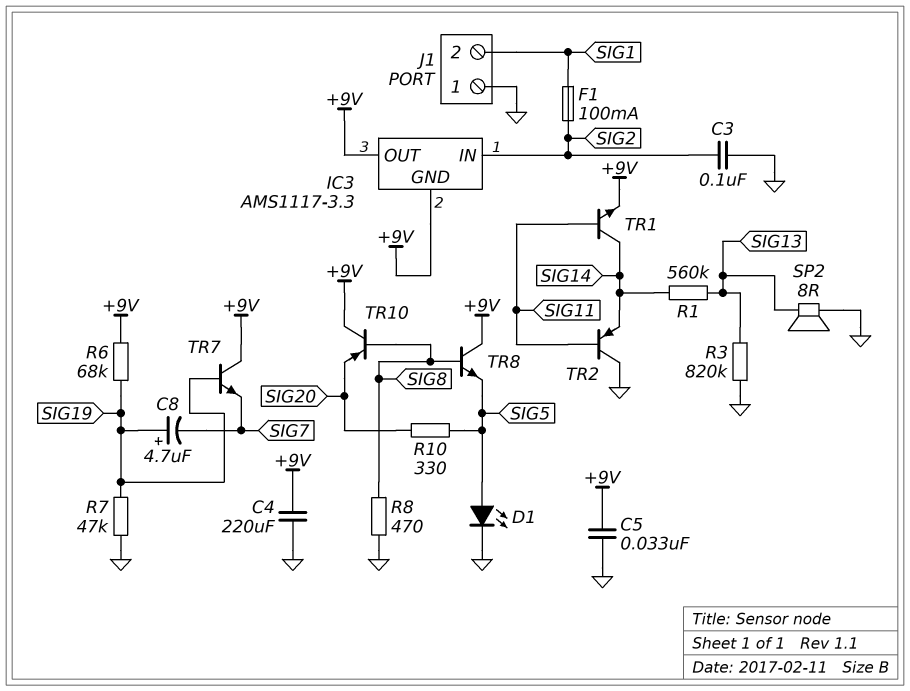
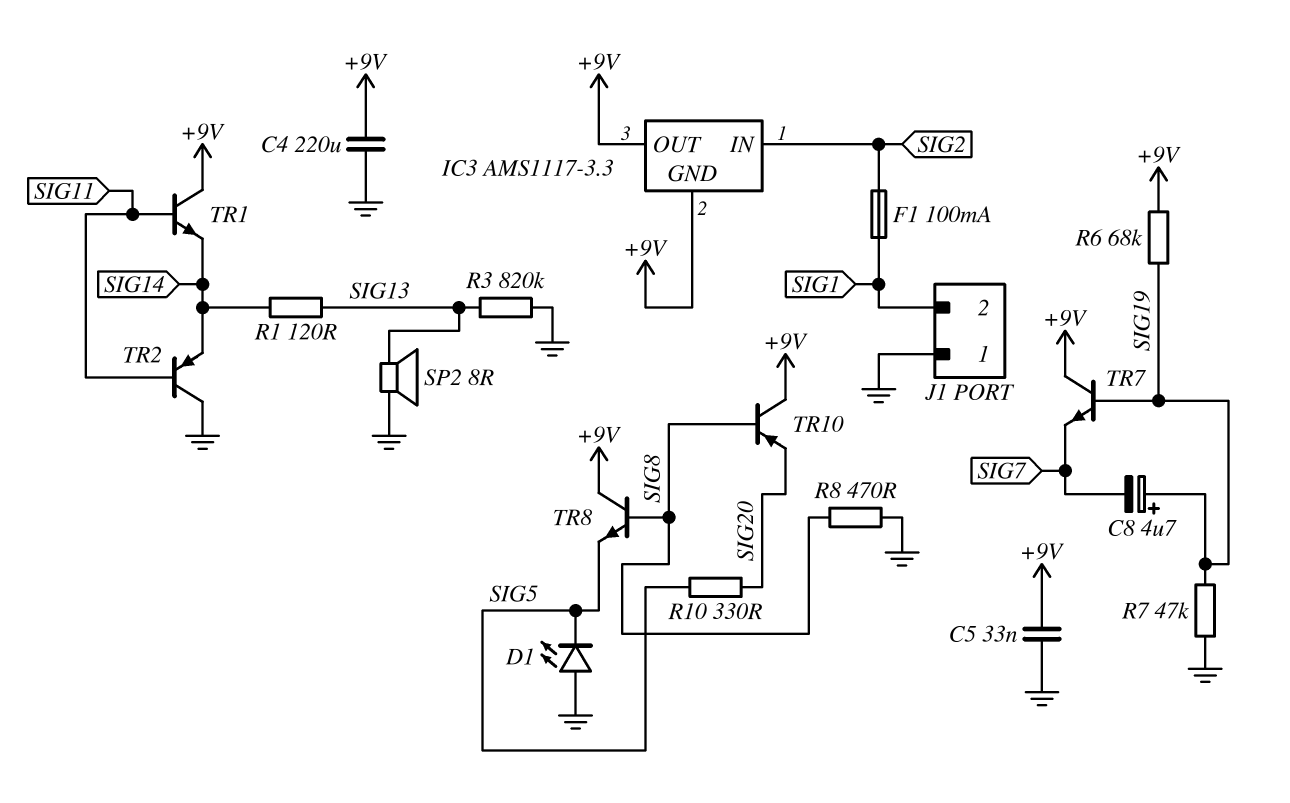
C3: 100nF (GND, SIG2) -> none
D1: LED (A SIG5, K GND) -> LED (A GND, K SIG5)
R1: 560k (SIG13, SIG14) -> 120 (SIG13, SIG14)
TR1: NPN (B SIG11, C SIG14, E +9V) -> NPN (B SIG11, C +9V, E SIG14)

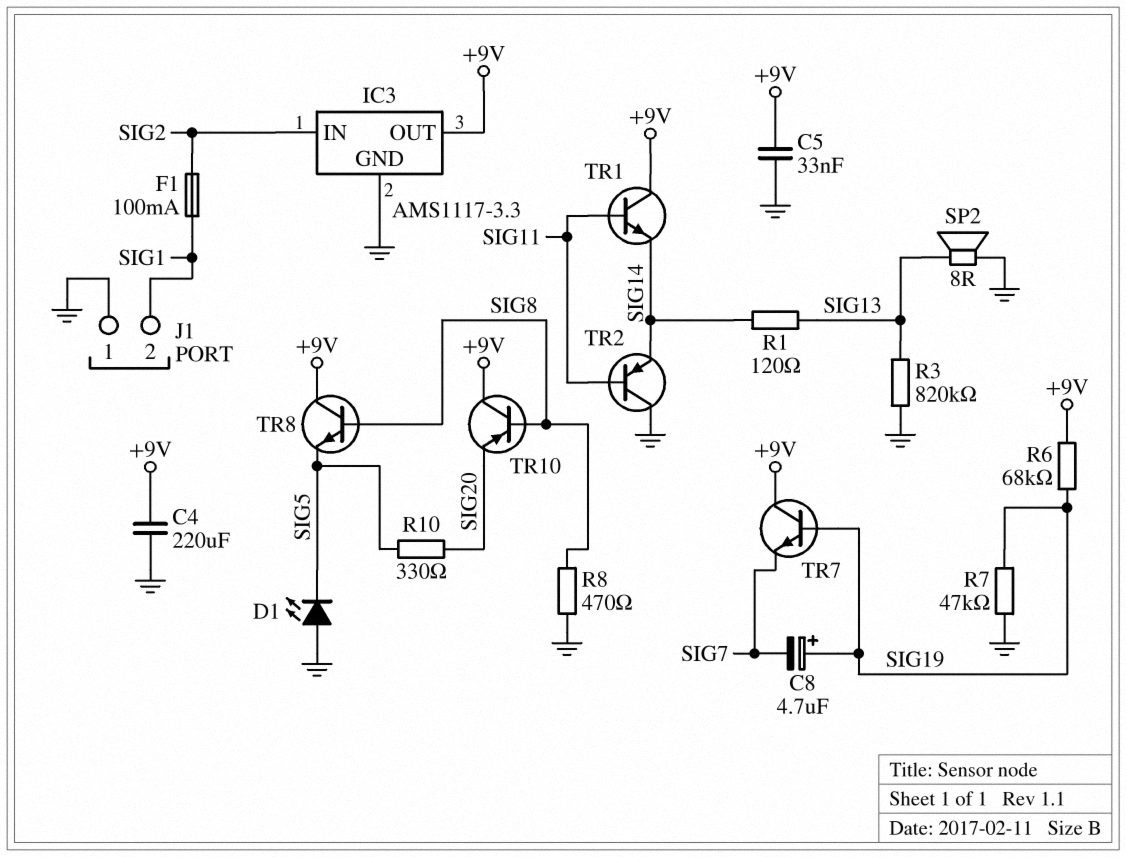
IC3 pin GND: +9V -> GND

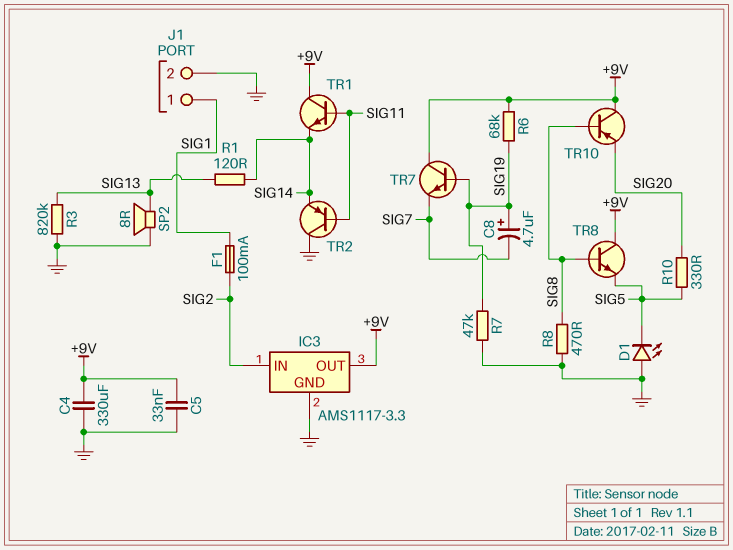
C4: 220uF (+9V, GND) -> 330uF (+9V, GND)
J1 pin 1: GND -> SIG1
J1 pin 2: SIG1 -> GND

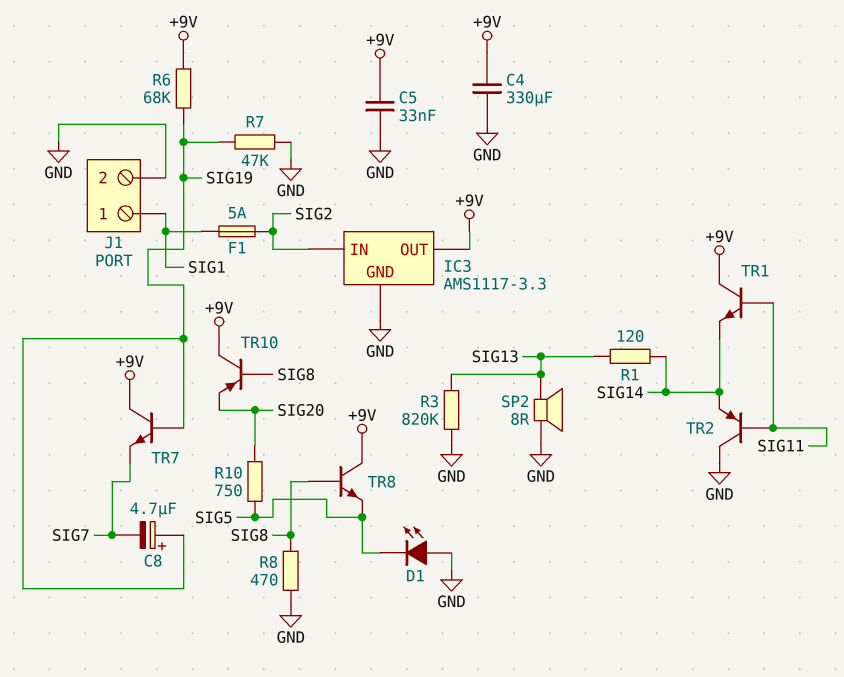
F1: 100mA (SIG1, SIG2) -> 5A (SIG1, SIG2)
R10: 330 (SIG5, SIG20) -> 750 (SIG5, SIG20)

